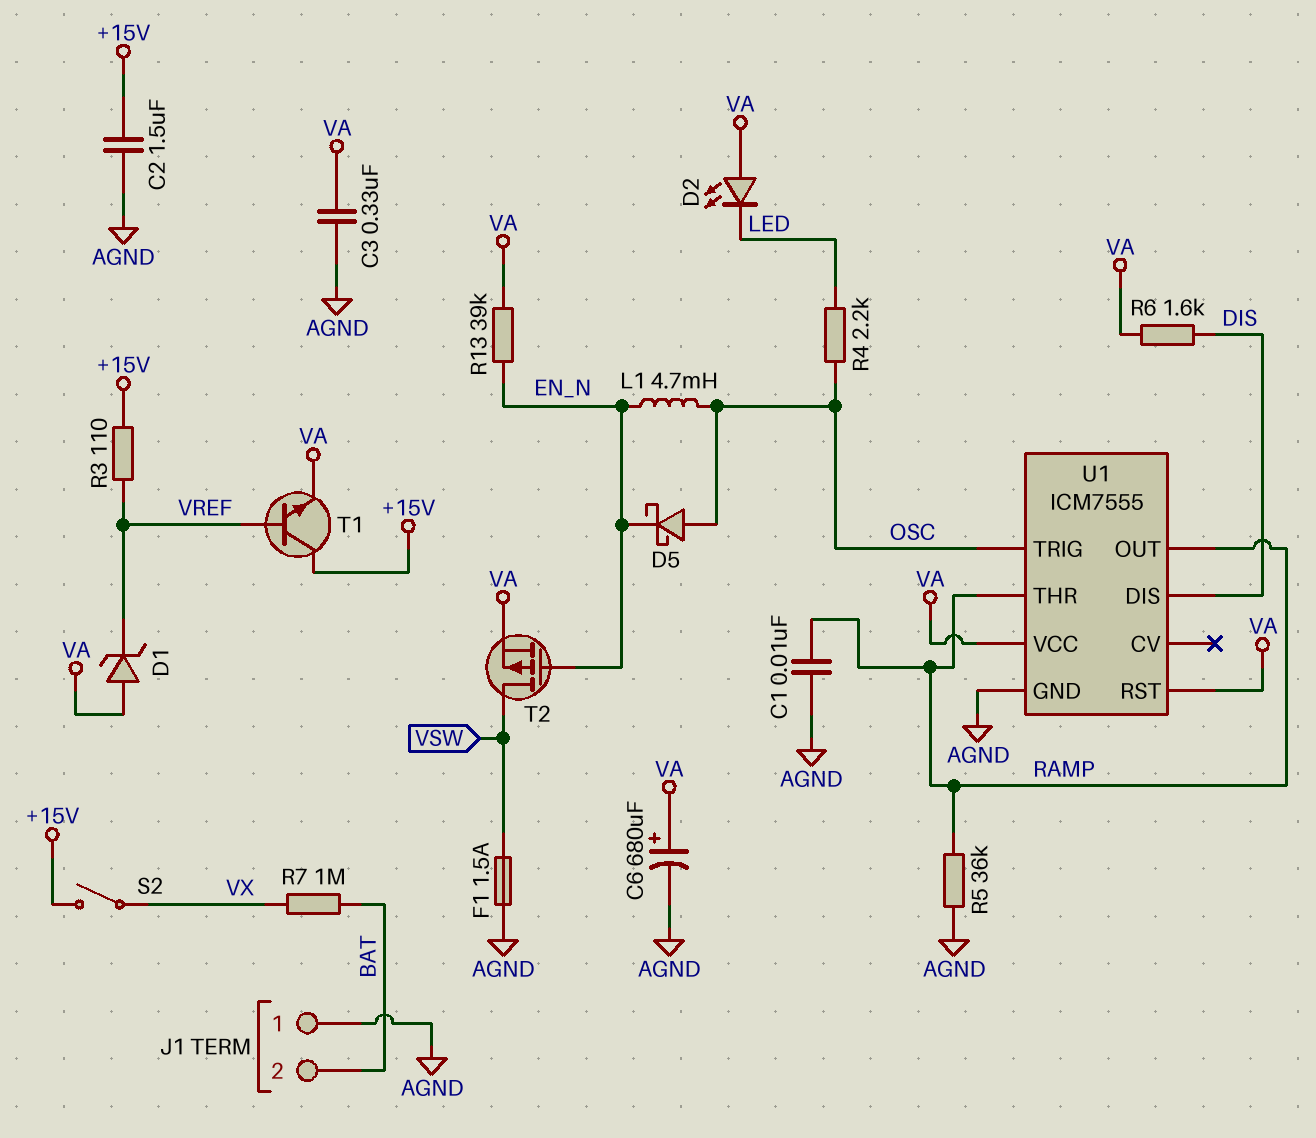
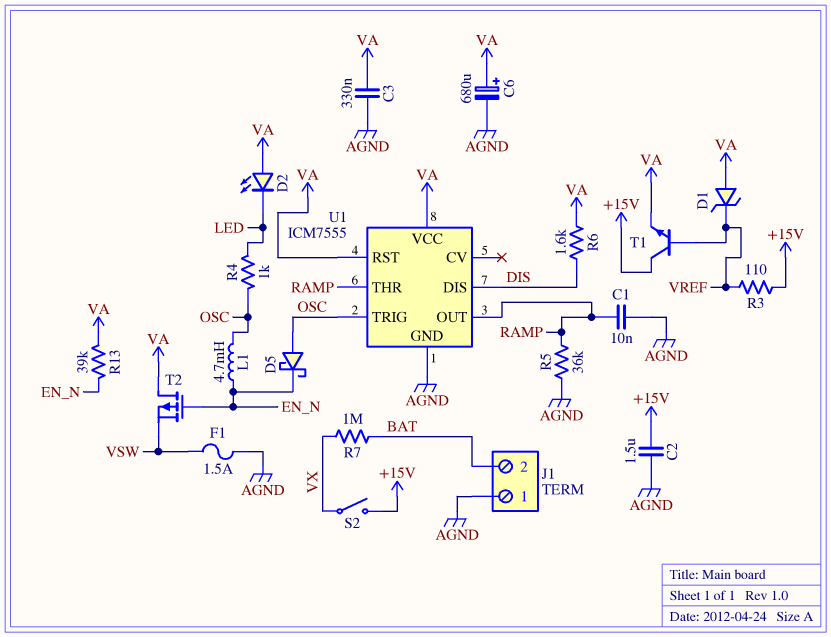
R4: 2.2k (LED, OSC) -> 1k (LED, OSC)
T2: PMOS (G EN_N, D VSW, S VA) -> PMOS (G EN_N, D VA, S VSW)

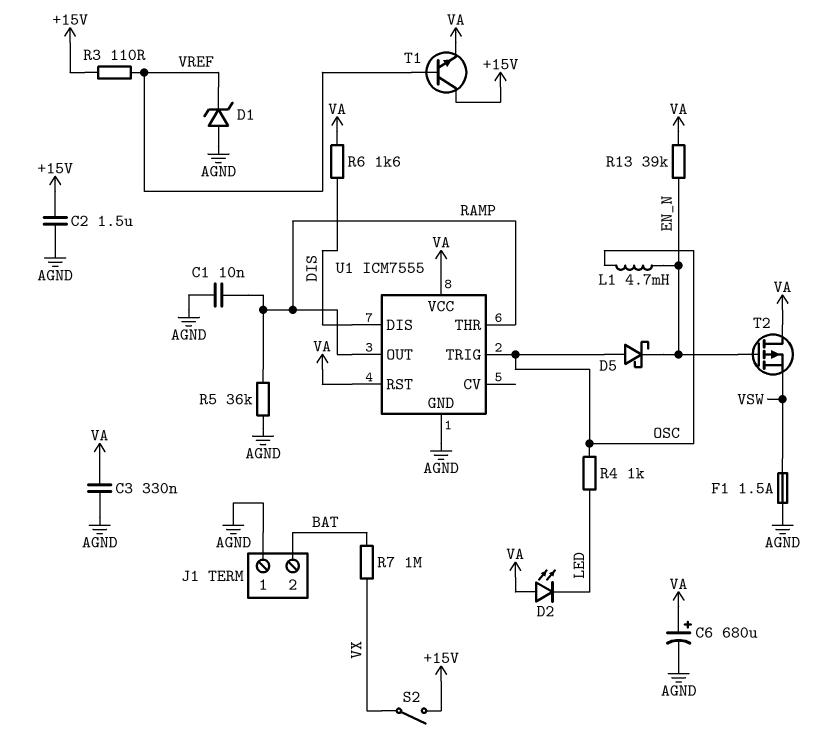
D1: zener (A VA, K VREF) -> zener (A AGND, K VREF)

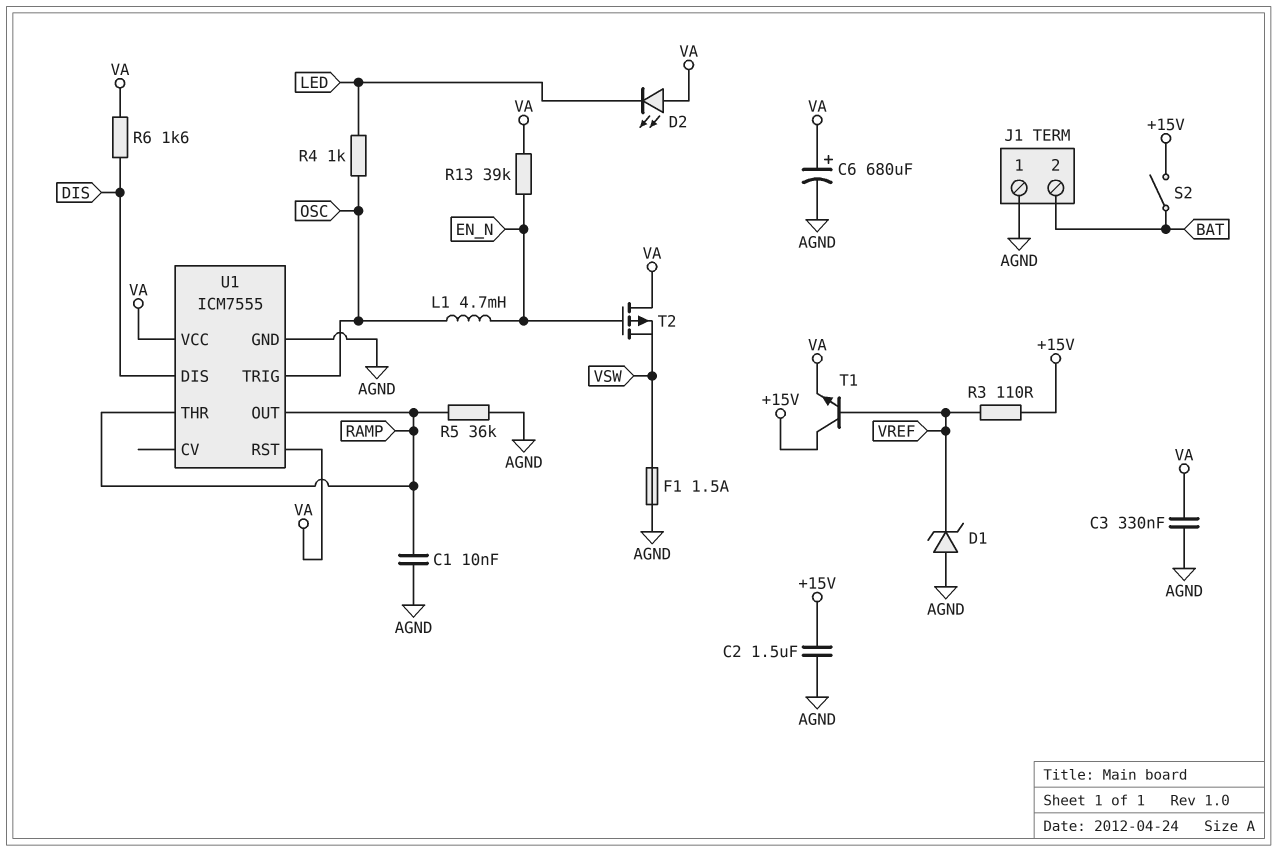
D5: schottky (A OSC, K EN_N) -> none
R7: 1M (BAT, VX) -> none
S2: switch (+15V, VX) -> switch (+15V, BAT)

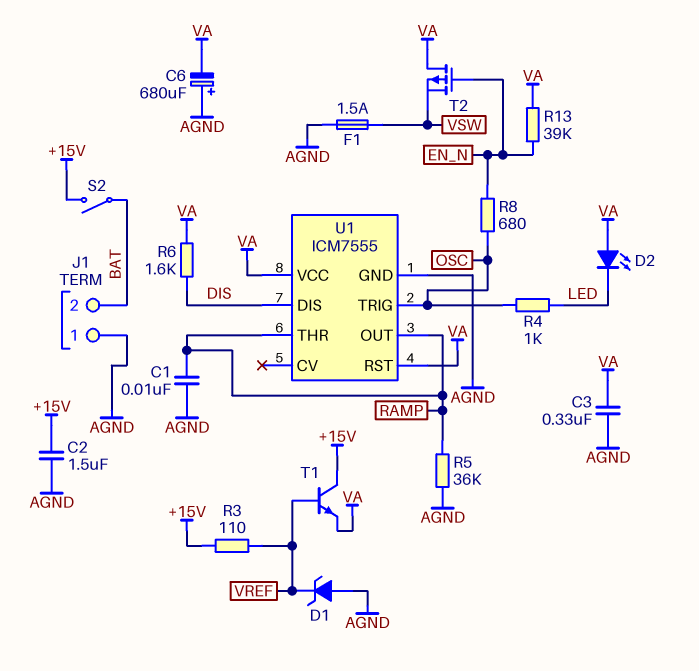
C6: 680uF (plus VA, minus AGND) -> 680uF (plus AGND, minus VA)
L1: 4.7mH (EN_N, OSC) -> none
R8: none -> 680 (EN_N, OSC)

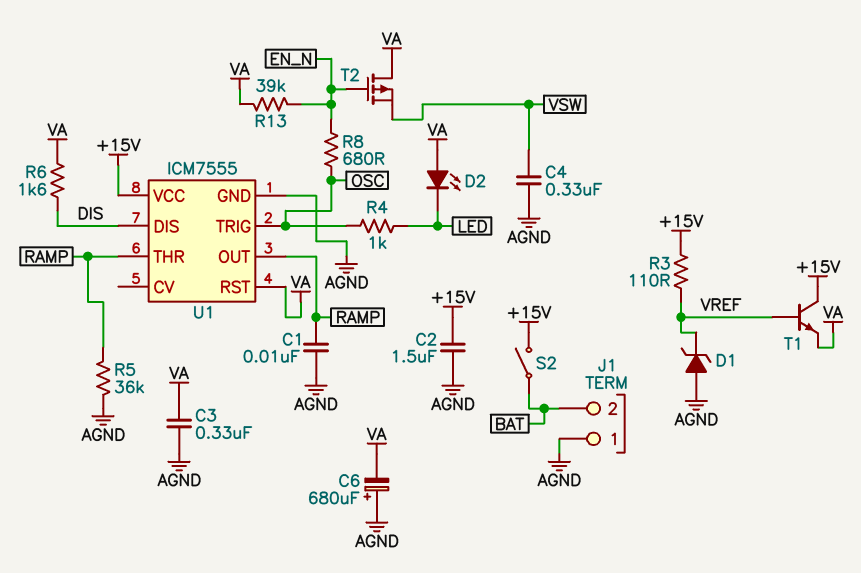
C4: none -> 330nF (AGND, VSW)
F1: 1.5A (AGND, VSW) -> none
U1 pin VCC: VA -> +15V

